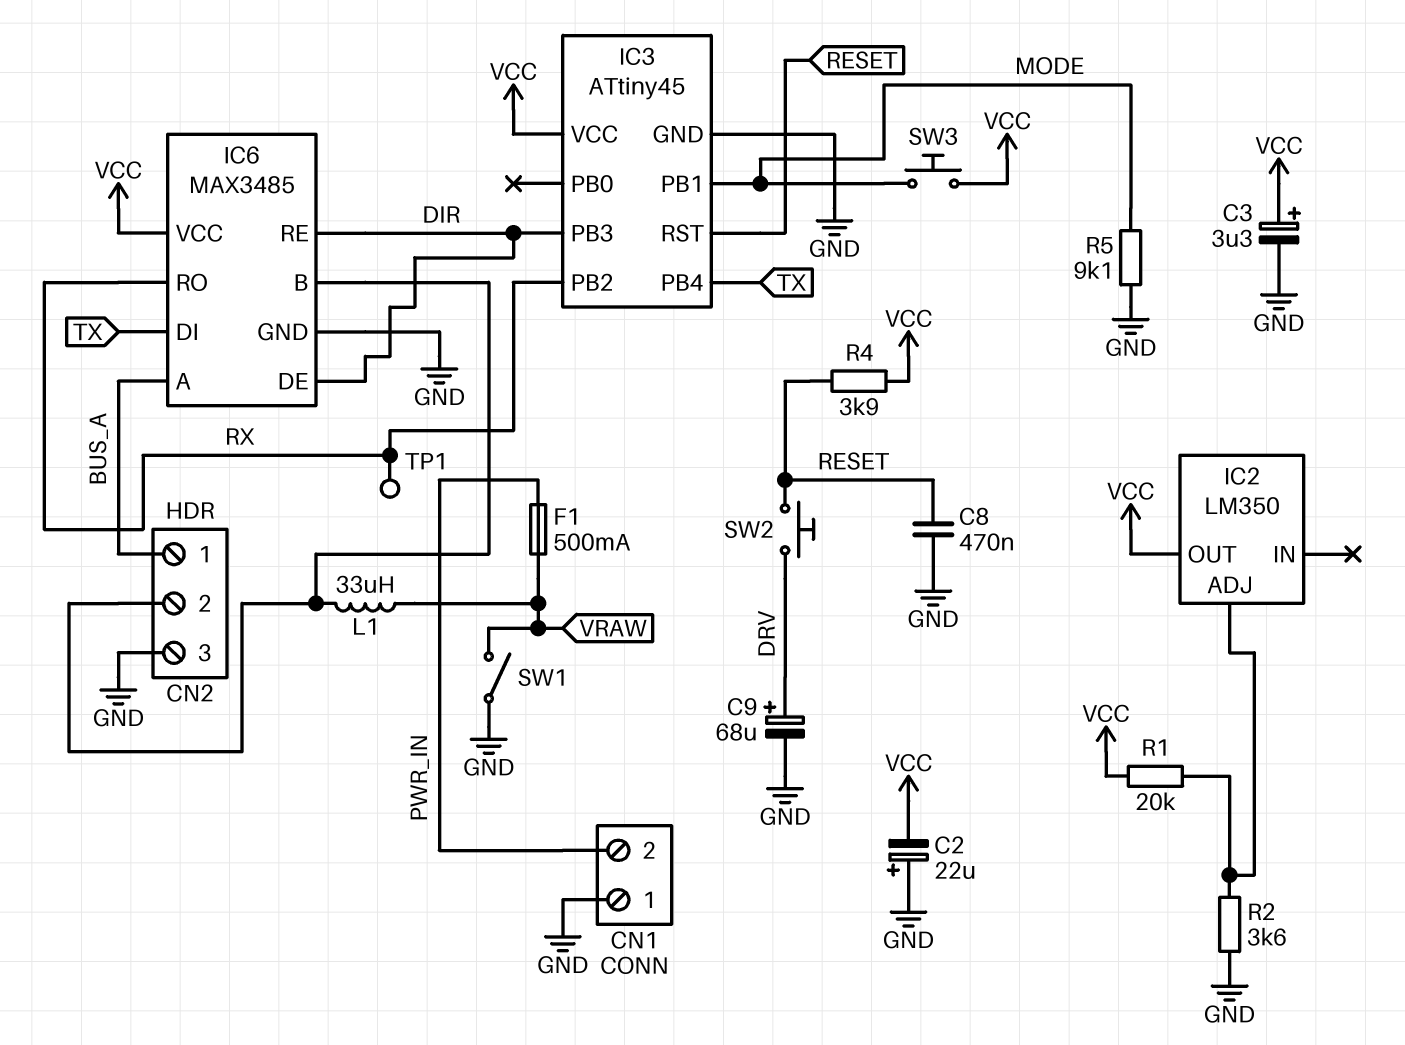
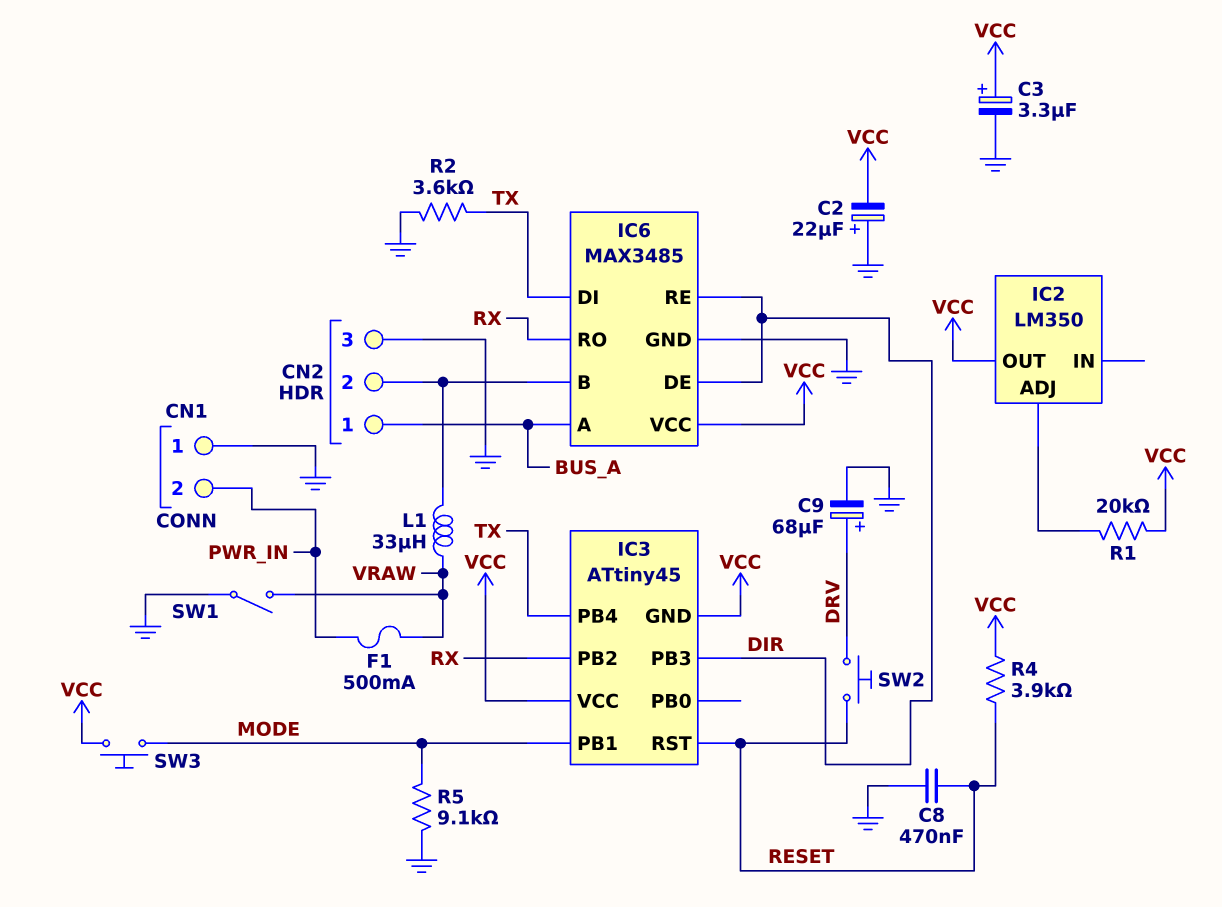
IC3 pin GND: GND -> VCC
R2: 3.6k (GND, IC2/ADJ) -> 3.6k (GND, TX)
TP1: test point (RX) -> none

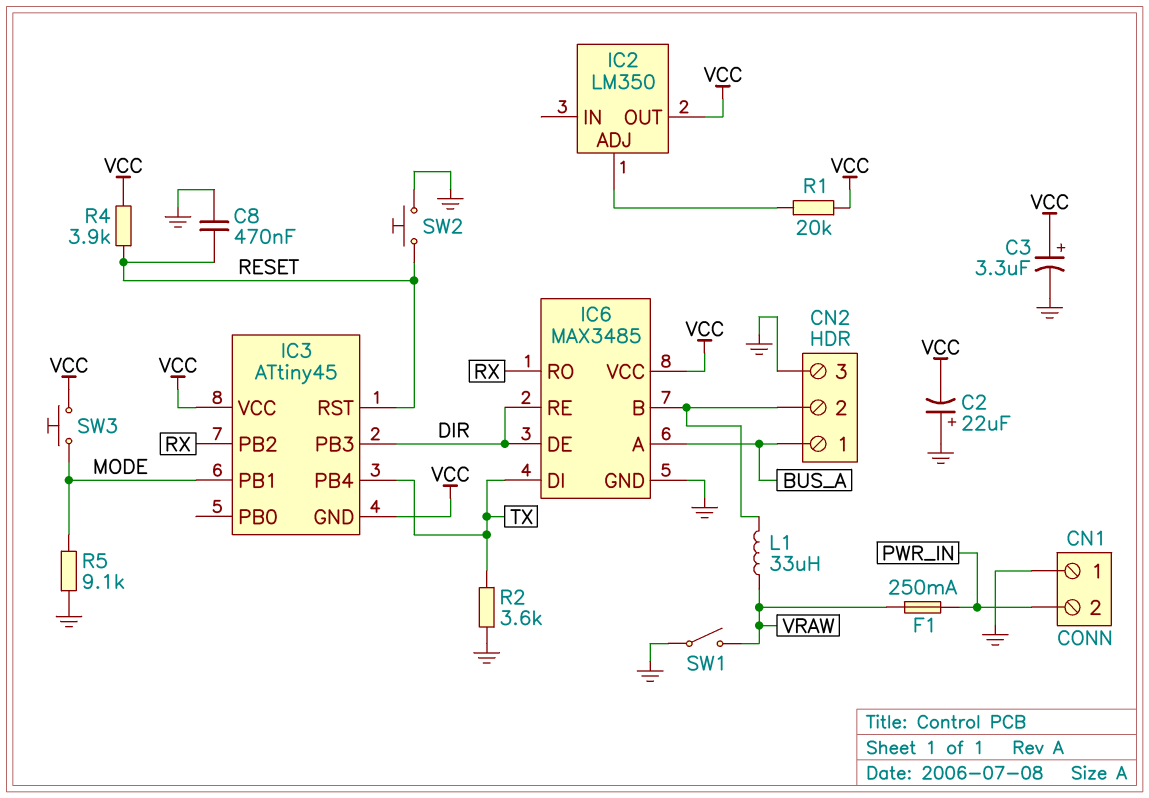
C9: 68uF (plus DRV, minus GND) -> none
F1: 500mA (PWR_IN, VRAW) -> 250mA (PWR_IN, VRAW)
SW2: button (DRV, RESET) -> button (GND, RESET)

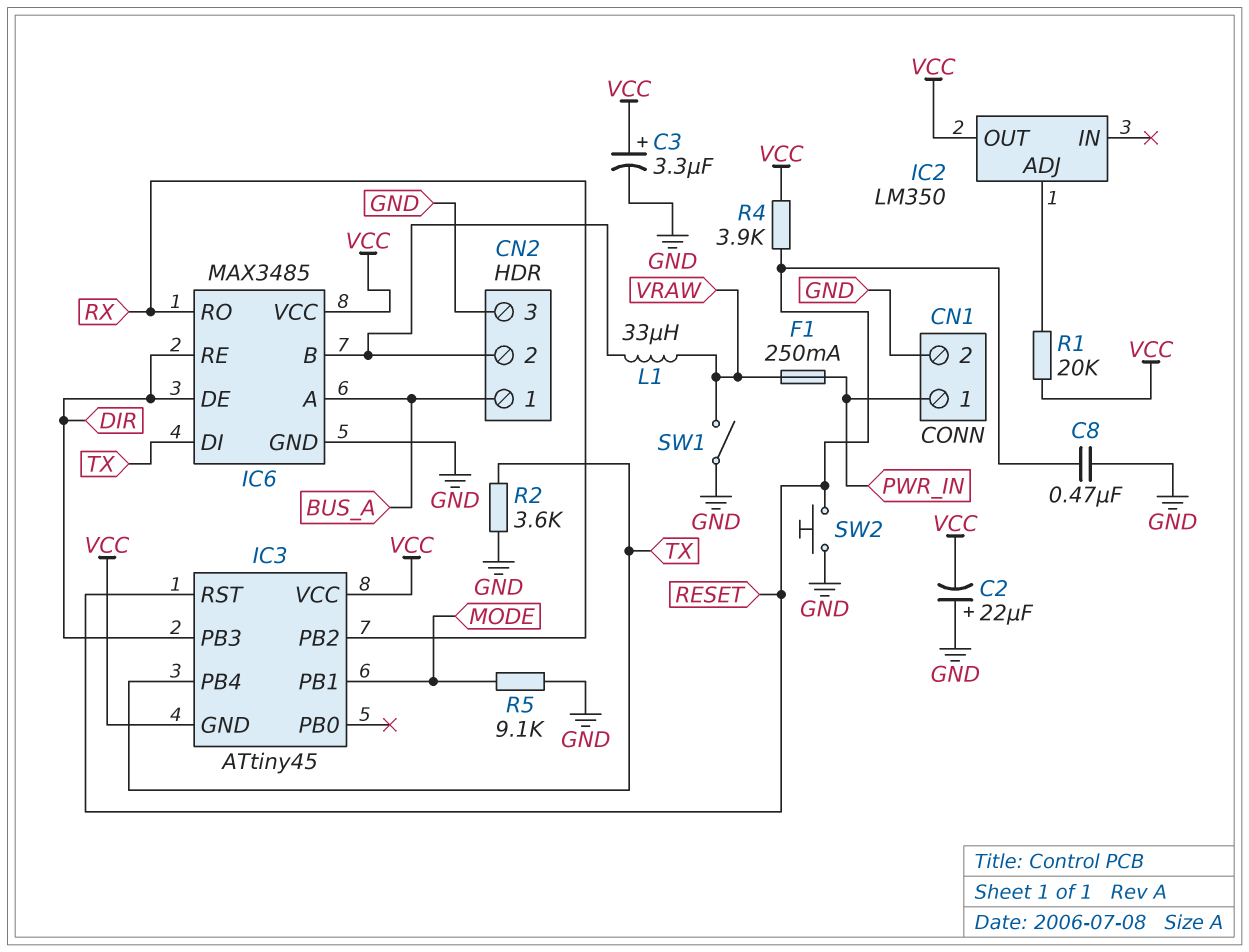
CN1 pin 1: GND -> PWR_IN
CN1 pin 2: PWR_IN -> GND
SW3: button (MODE, VCC) -> none

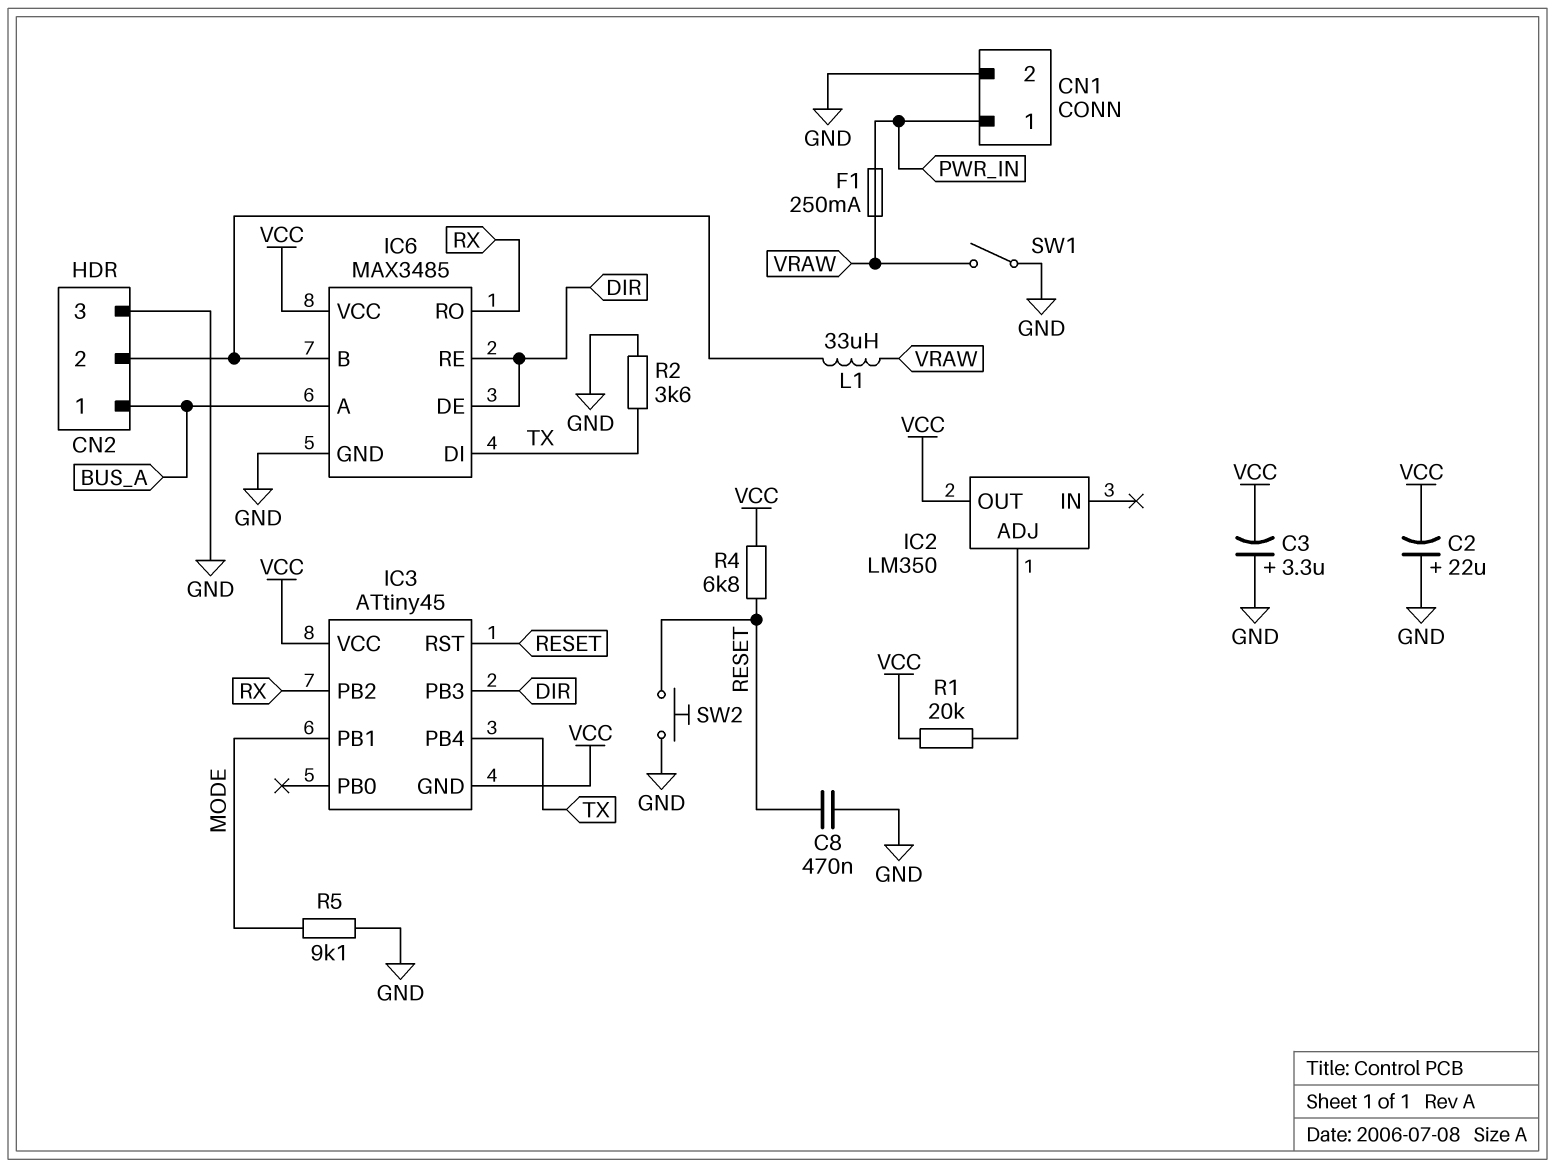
C3: 3.3uF (plus VCC, minus GND) -> 3.3uF (plus GND, minus VCC)
R4: 3.9k (RESET, VCC) -> 6.8k (RESET, VCC)

